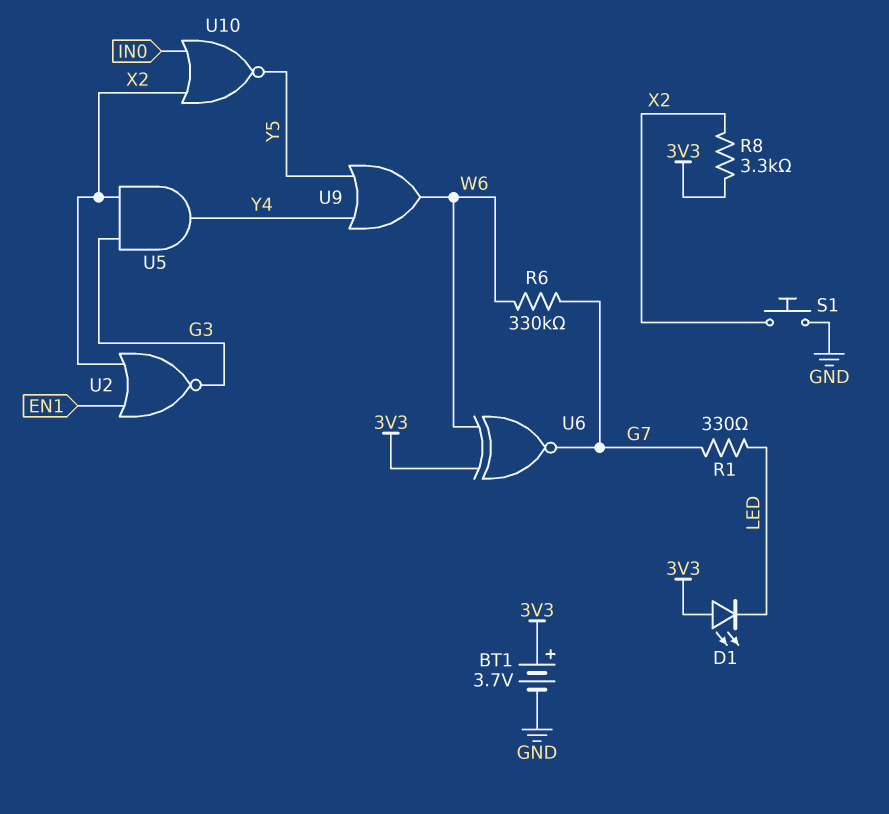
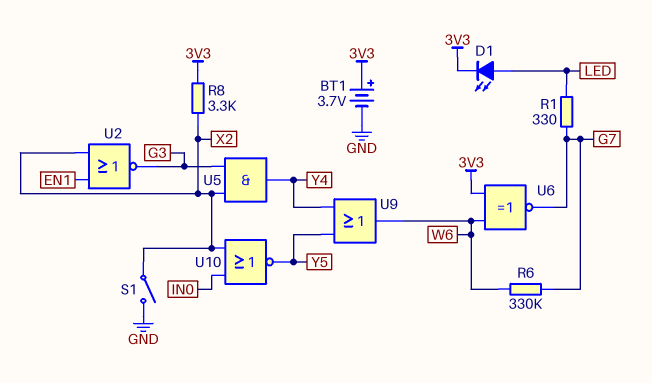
D1: LED (A 3V3, K LED) -> LED (A LED, K 3V3)
S1: button (GND, X2) -> switch (GND, X2)

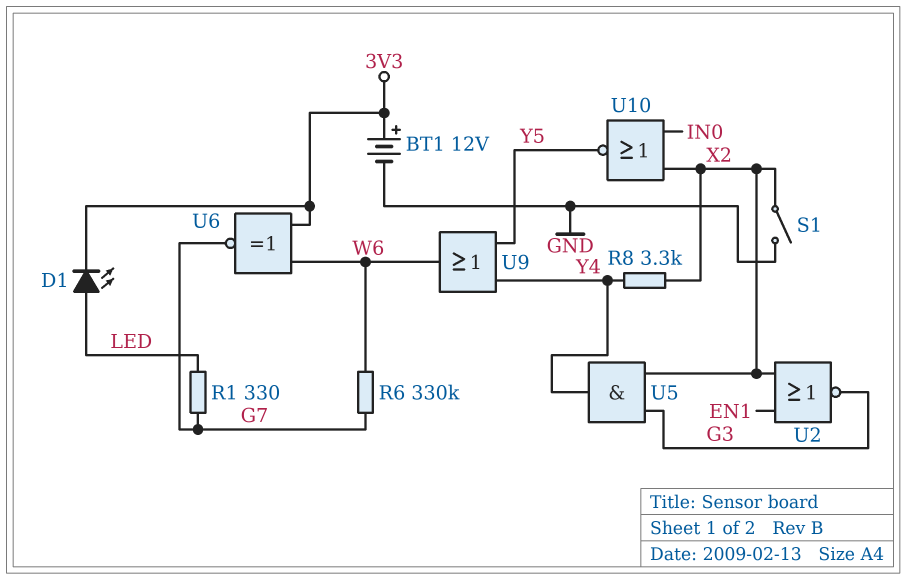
BT1: 3.7V (plus 3V3, minus GND) -> 12V (plus 3V3, minus GND)
R8: 3.3k (3V3, X2) -> 3.3k (X2, Y4)

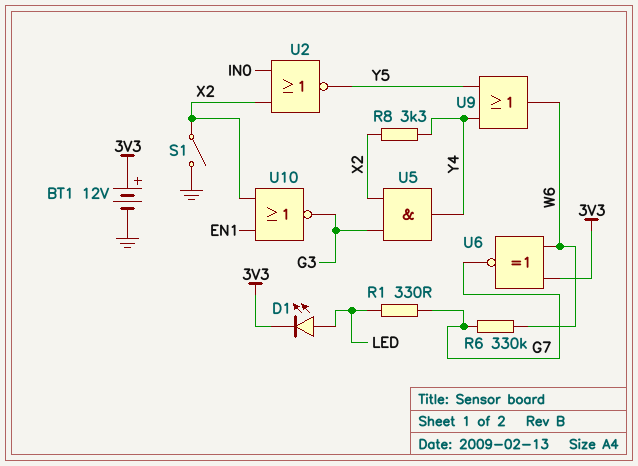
U2: NOR (in EN1, in X2, out G3) -> NOR (in IN0, in X2, out Y5)
U10: NOR (in IN0, in X2, out Y5) -> NOR (in EN1, in X2, out G3)

